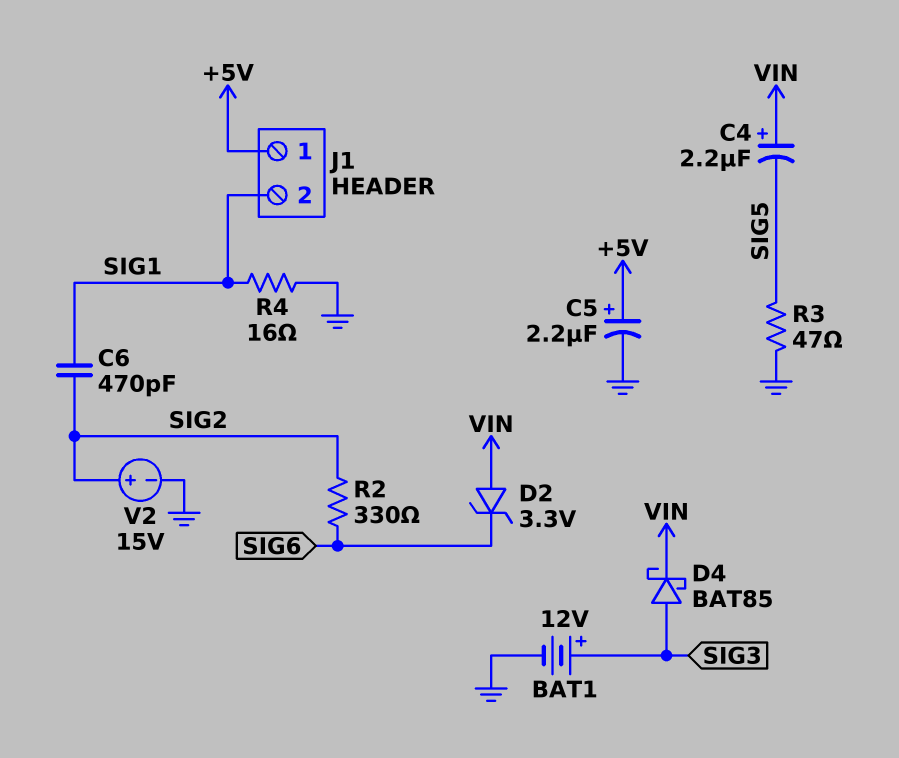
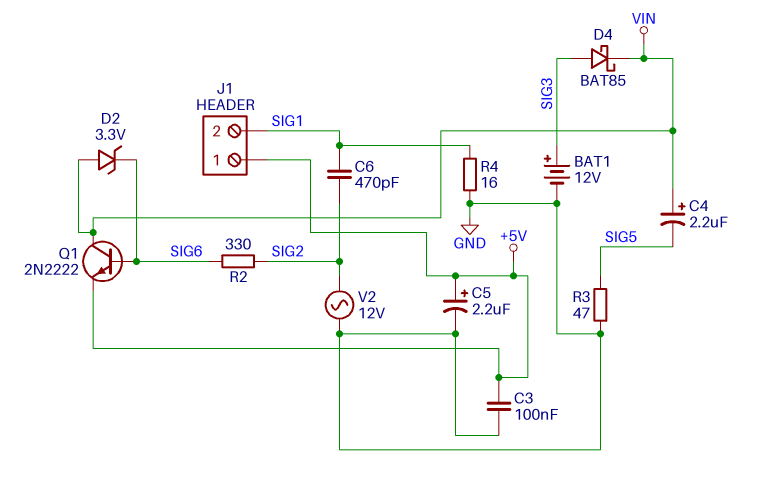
C3: none -> 100nF (+5V, GND)
Q1: none -> NPN 2N2222 (B SIG6, C VIN, E +5V)
V2: 15V (plus SIG2, minus GND) -> AC 12V (GND, SIG2)

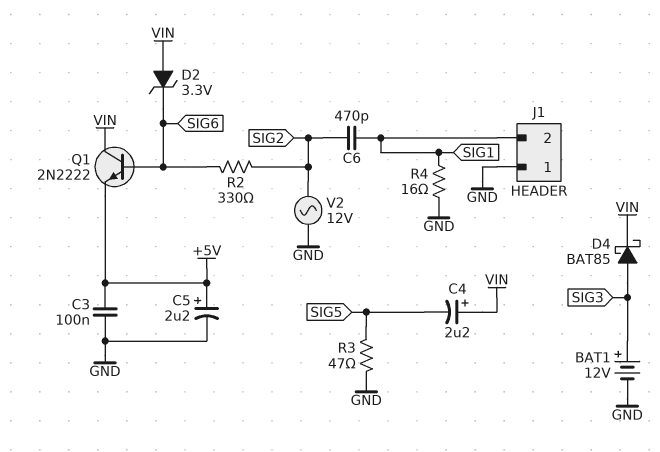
J1 pin 1: +5V -> GND

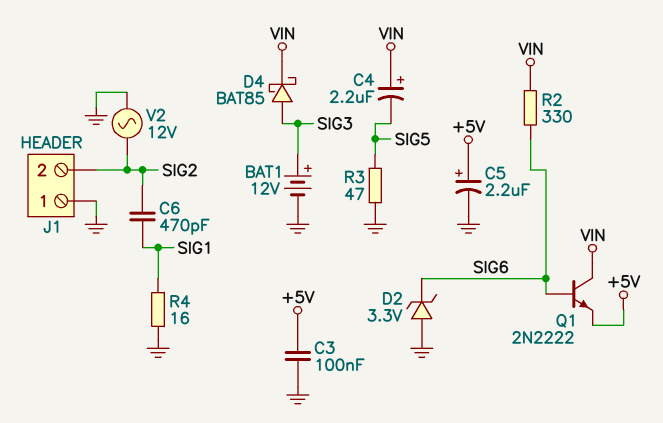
D2: zener 3.3V (A VIN, K SIG6) -> zener 3.3V (A GND, K SIG6)
J1 pin 2: SIG1 -> SIG2
R2: 330 (SIG2, SIG6) -> 330 (SIG6, VIN)

